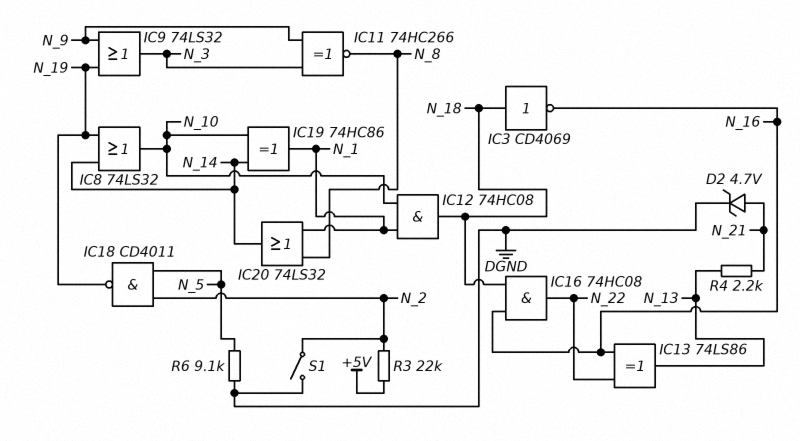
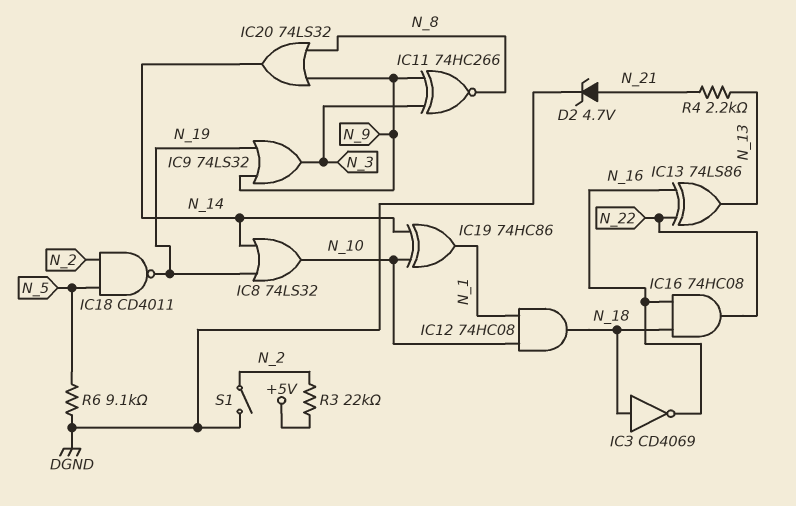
IC20: OR 74LS32 (in N_1, in N_8, out N_14) -> OR 74LS32 (in N_8, in N_9, out N_14)

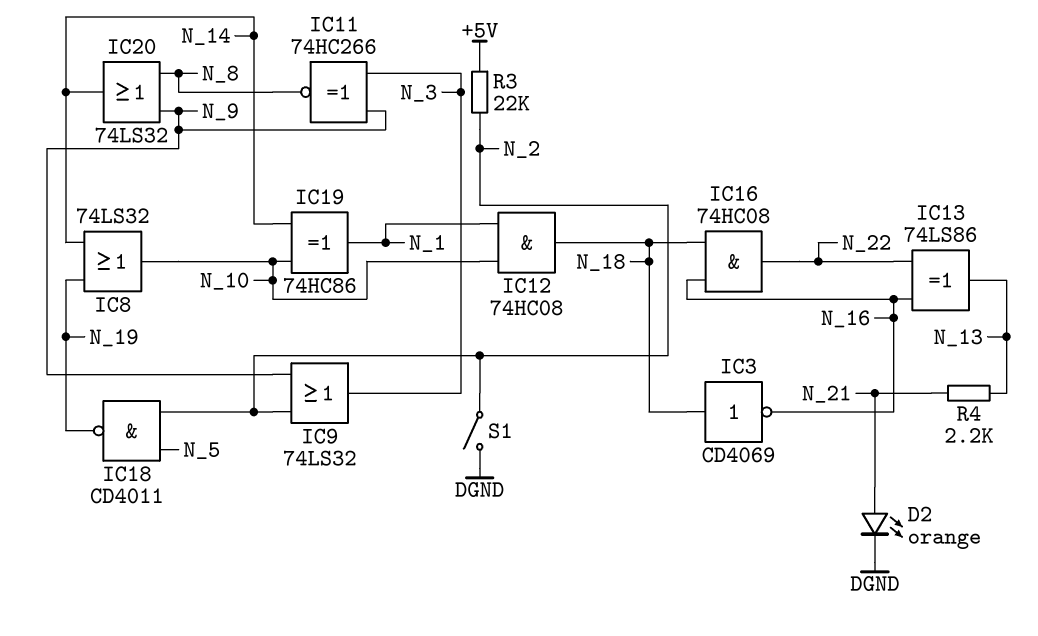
D2: zener 4.7V (A N_21, K DGND) -> LED orange (A N_21, K DGND)
IC9: OR 74LS32 (in N_9, in N_19, out N_3) -> OR 74LS32 (in N_2, in N_9, out N_3)
R6: 9.1k (DGND, N_5) -> none

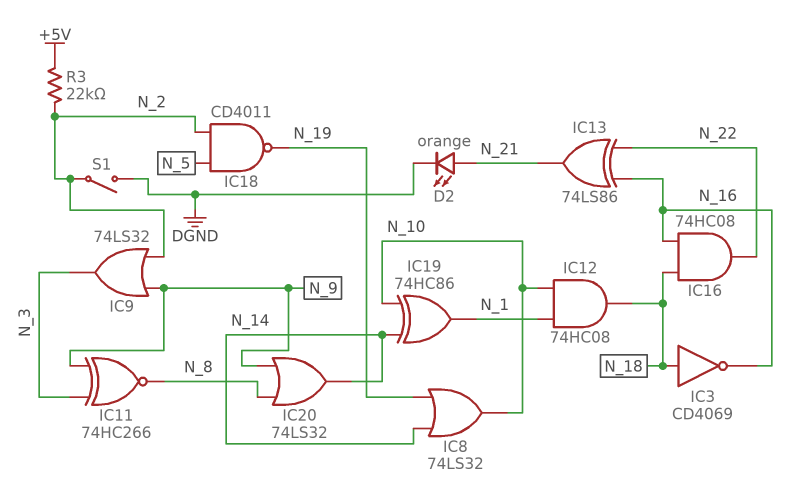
IC13: XOR 74LS86 (in N_16, in N_22, out N_13) -> XOR 74LS86 (in N_16, in N_22, out N_21)
R4: 2.2k (N_13, N_21) -> none

